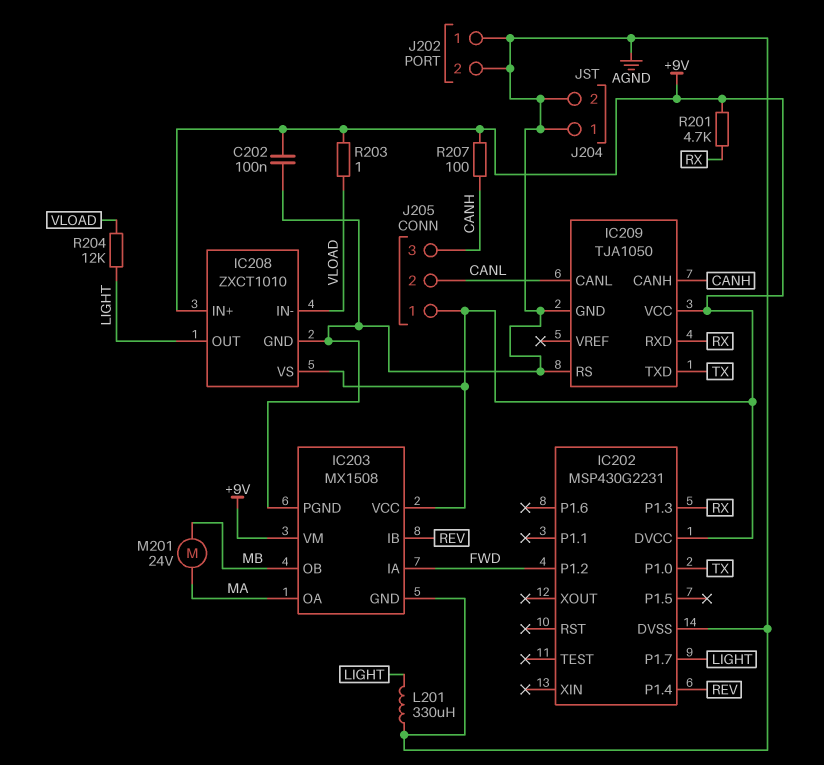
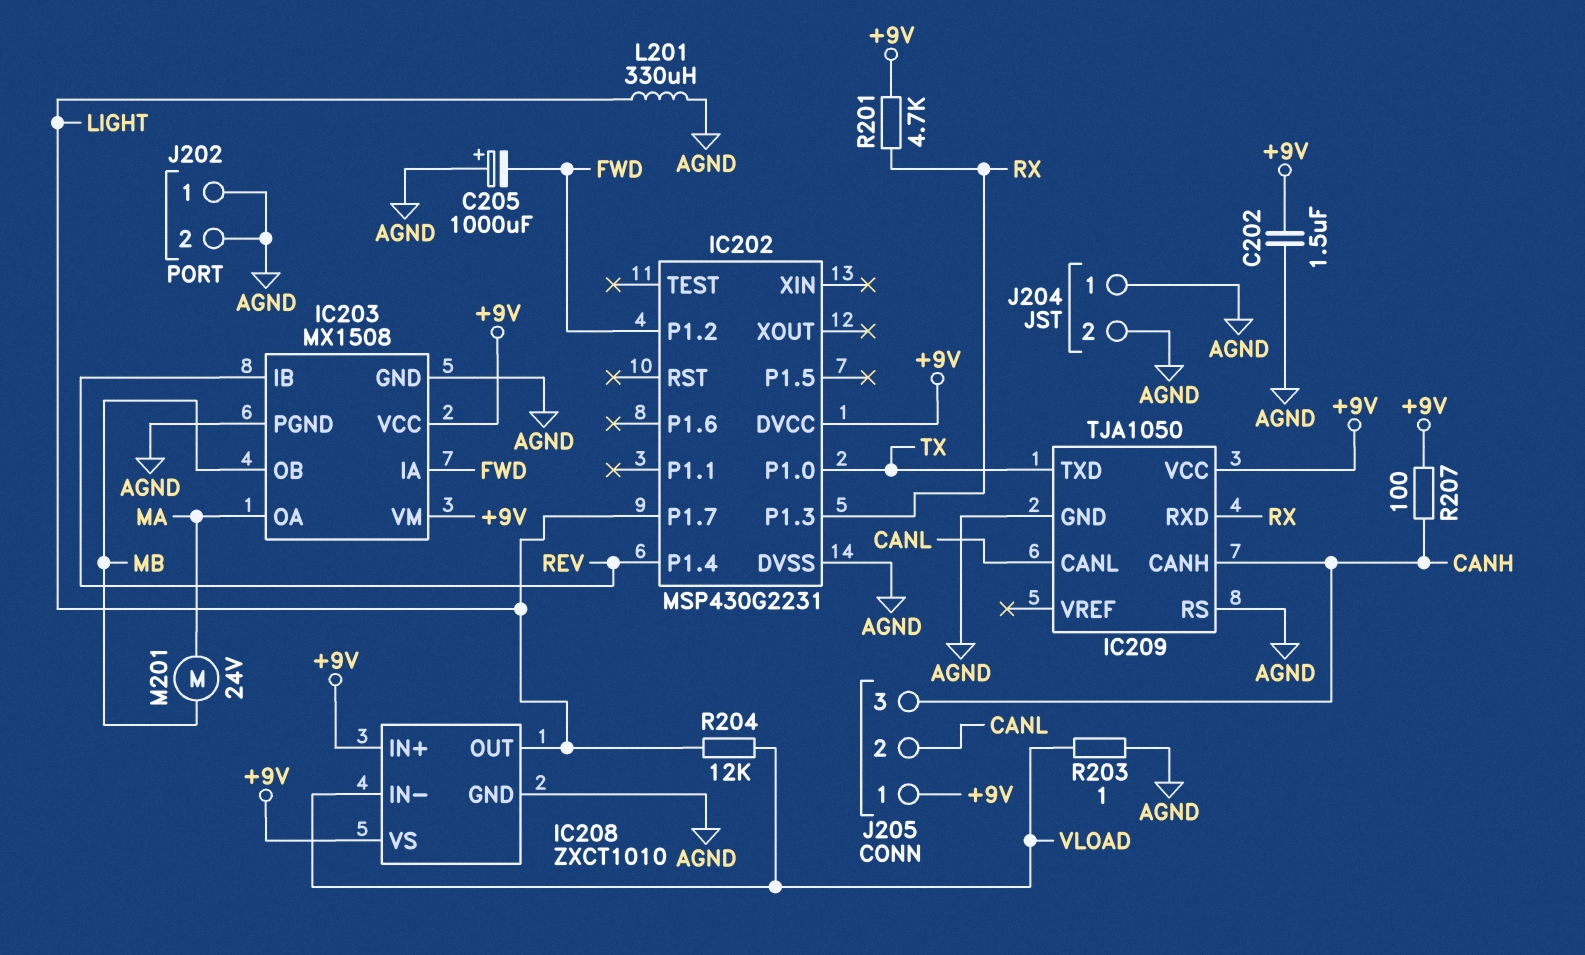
C202: 100nF (+9V, AGND) -> 1.5uF (+9V, AGND)
C205: none -> 1000uF (plus AGND, minus FWD)
R203: 1 (+9V, VLOAD) -> 1 (AGND, VLOAD)

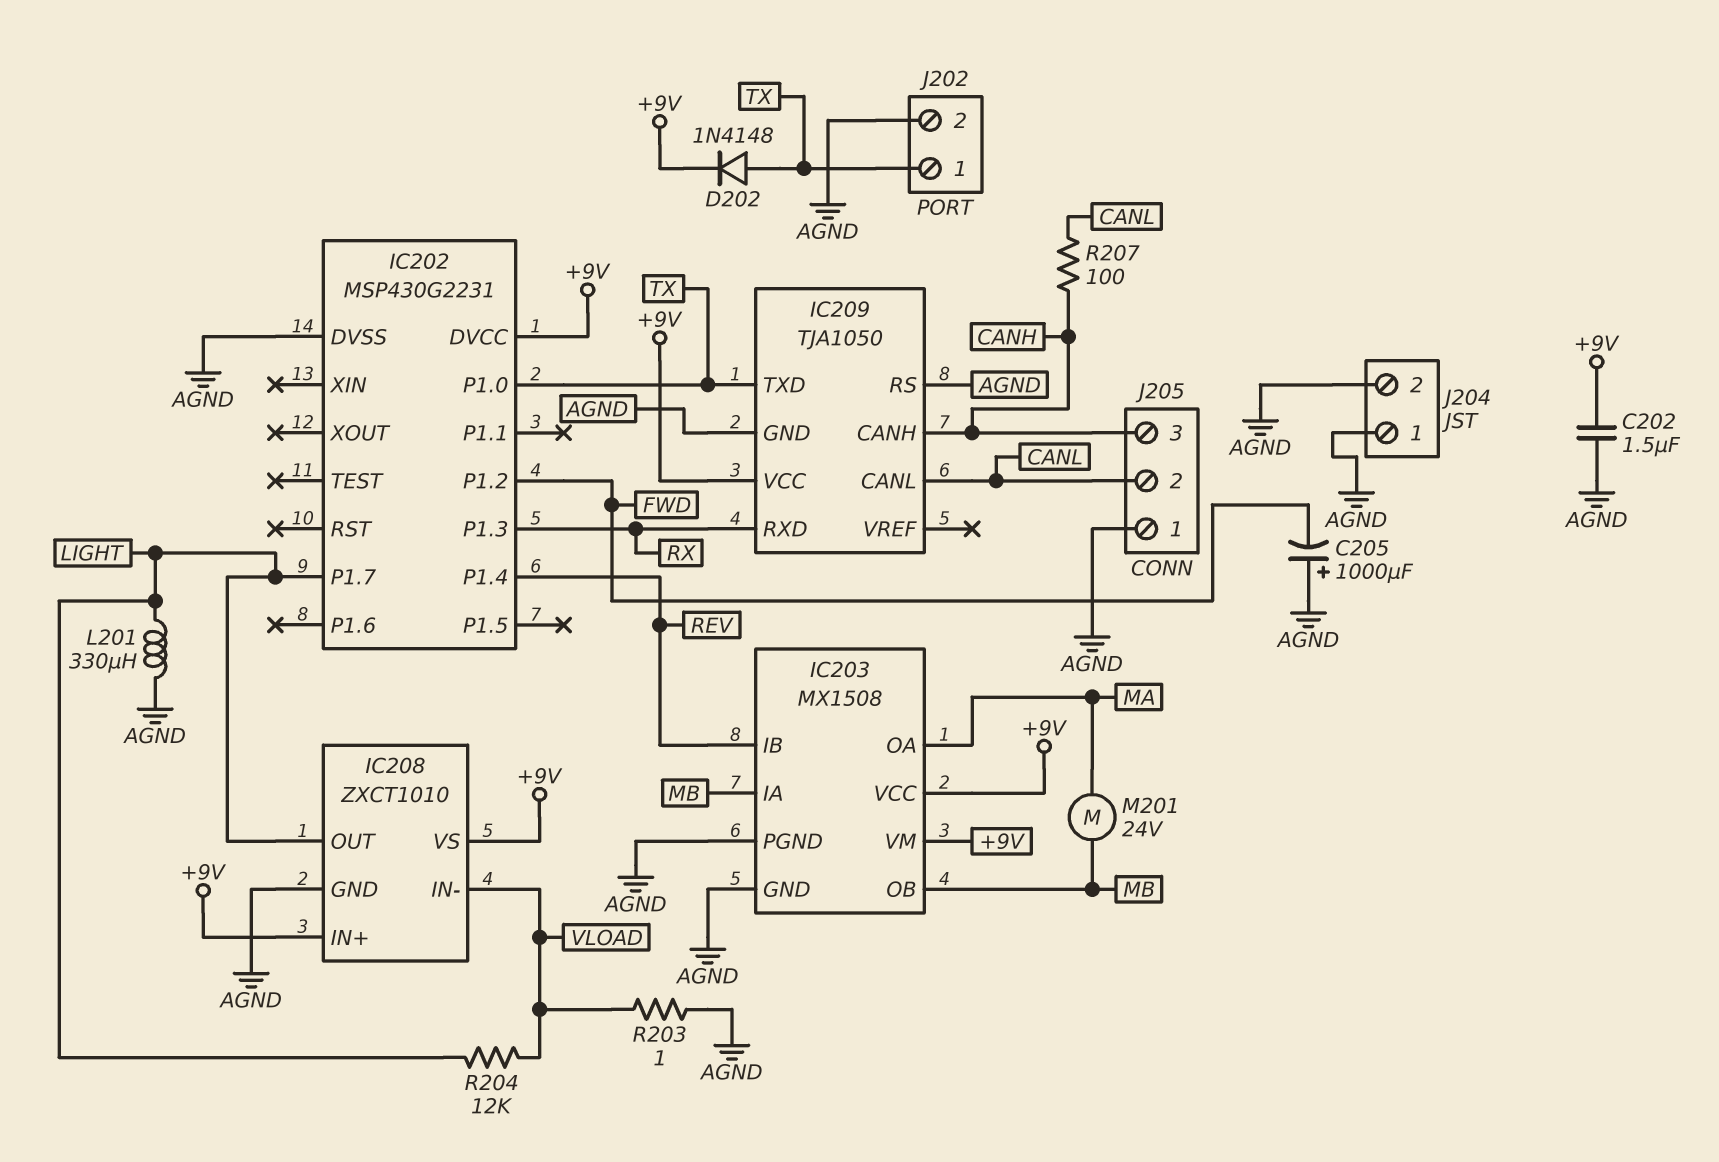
D202: none -> diode 1N4148 (A TX, K +9V)
IC203 pin IA: FWD -> MB
J202 pin 1: AGND -> TX
J205 pin 1: +9V -> AGND
R201: 4.7k (+9V, RX) -> none
R207: 100 (+9V, CANH) -> 100 (CANH, CANL)

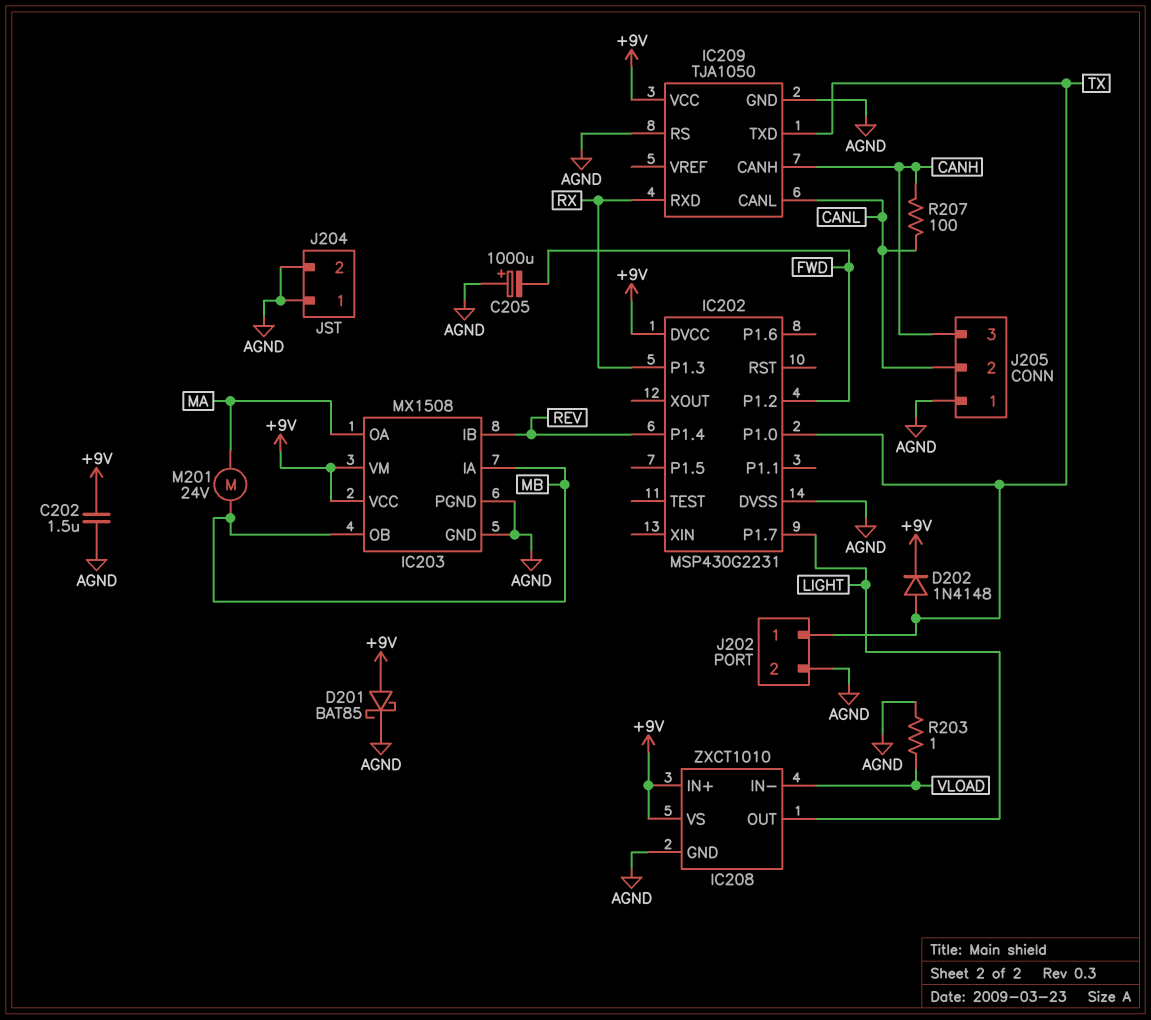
D201: none -> schottky BAT85 (A +9V, K AGND)
L201: 330uH (AGND, LIGHT) -> none
R204: 12k (LIGHT, VLOAD) -> none

